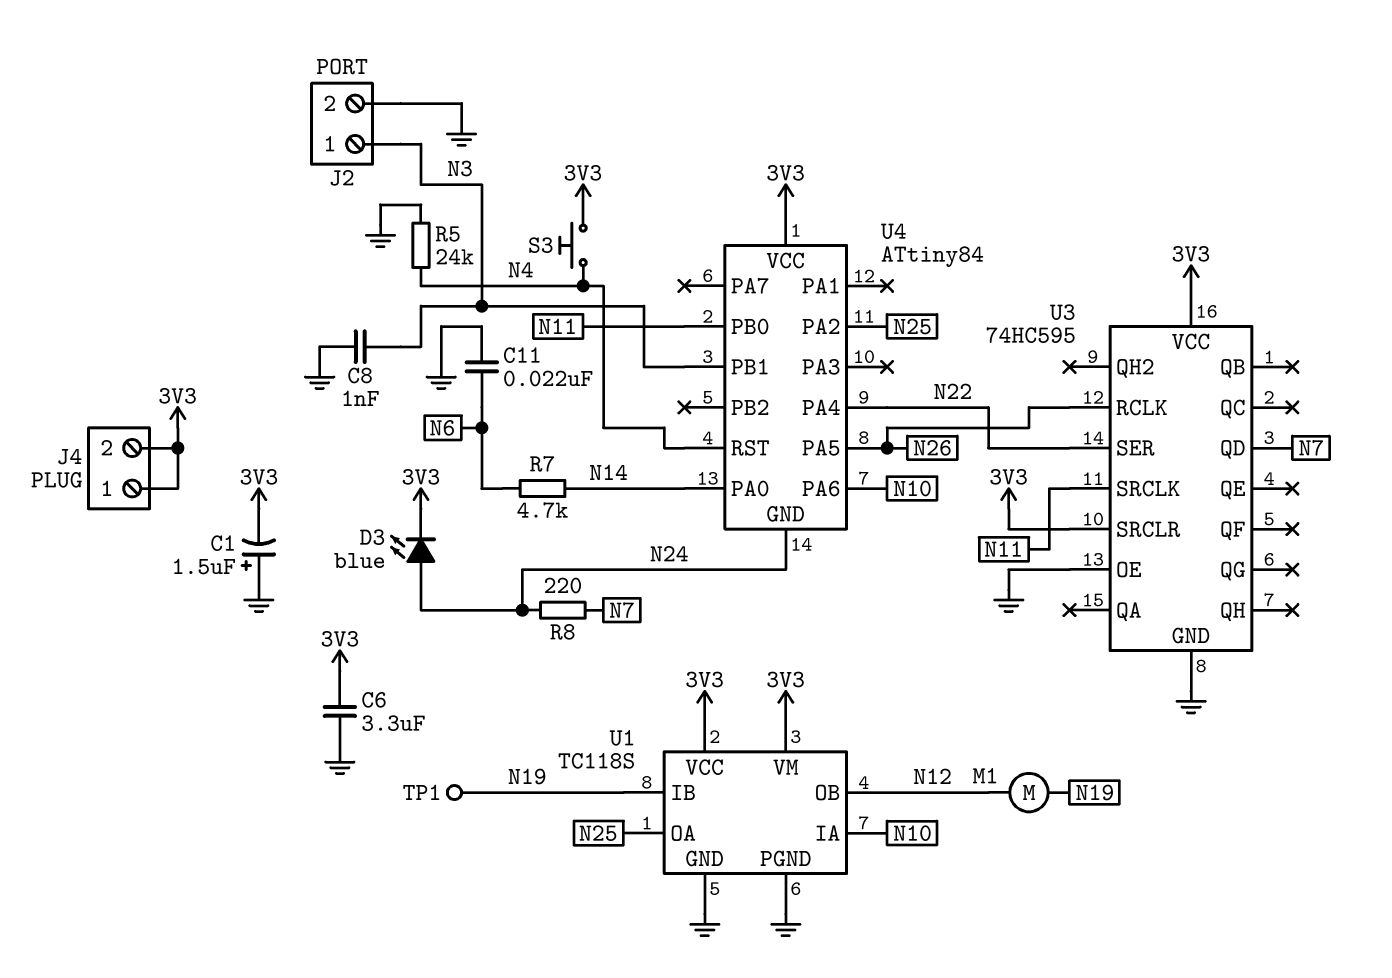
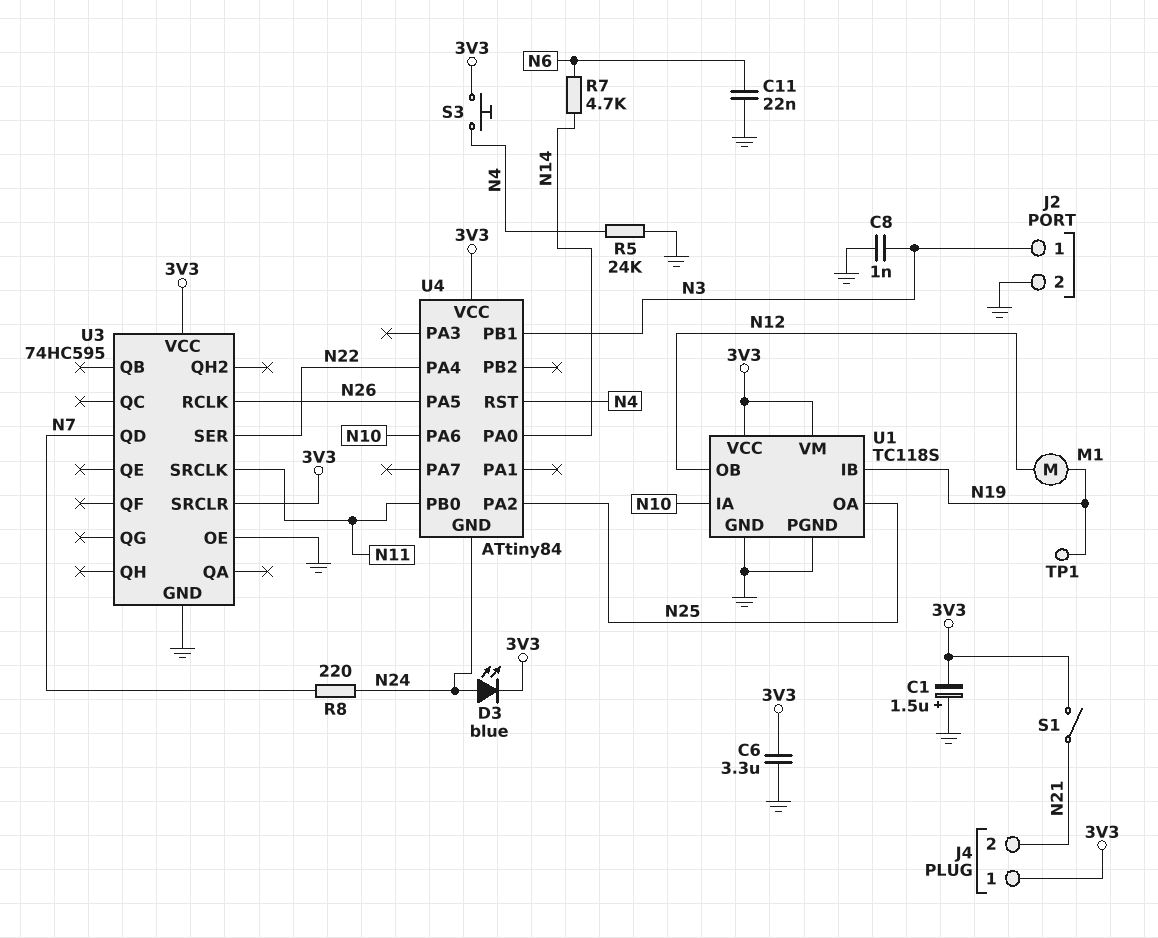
J4 pin 2: 3V3 -> N21
S1: none -> switch (3V3, N21)

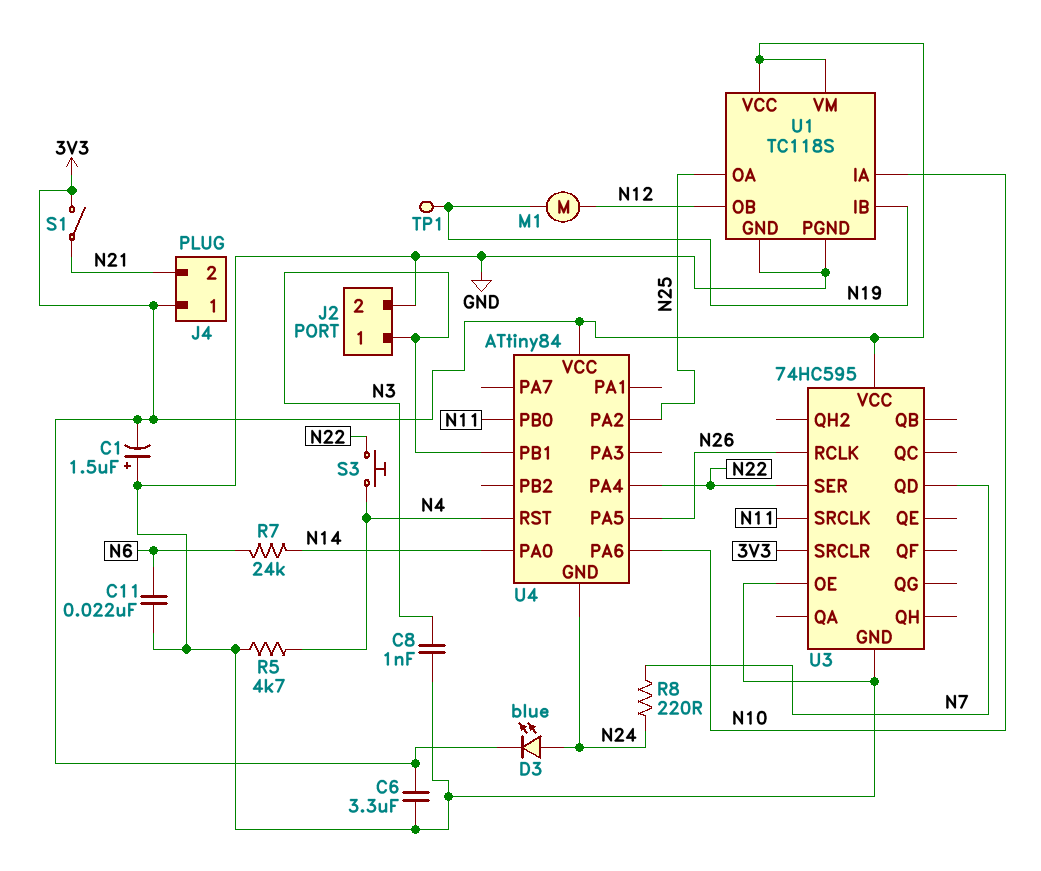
R5: 24k (GND, N4) -> 4.7k (GND, N4)
R7: 4.7k (N6, N14) -> 24k (N6, N14)
S3: button (3V3, N4) -> button (N4, N22)

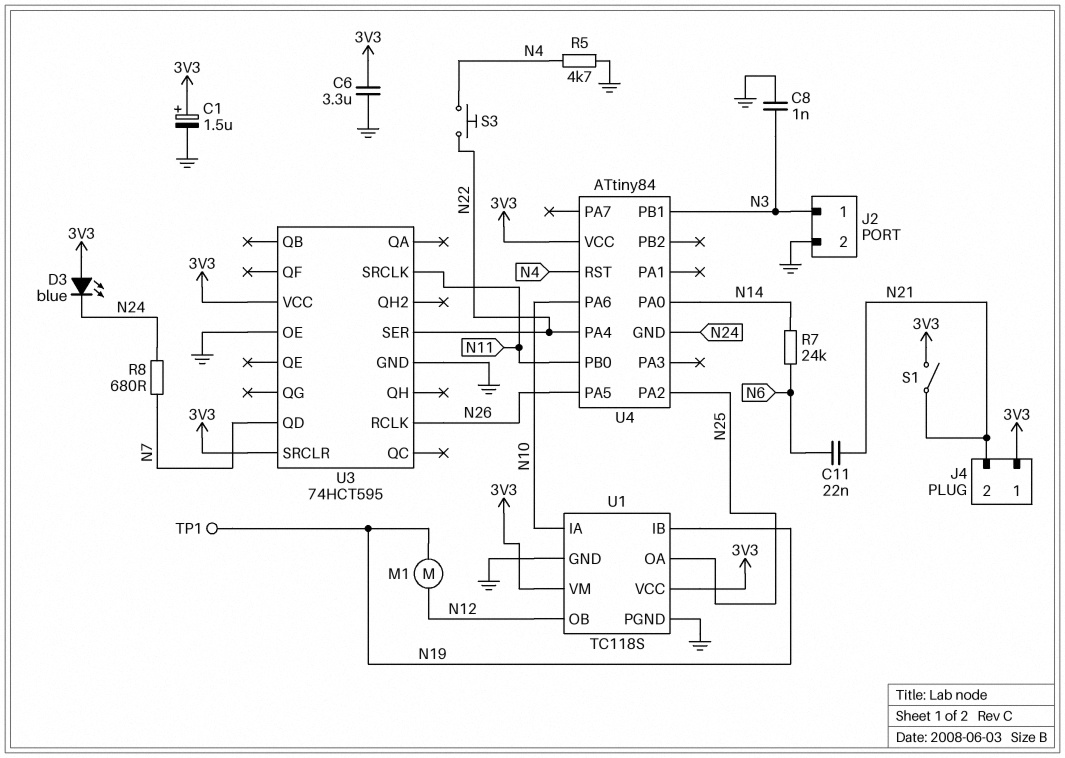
C1: 1.5uF (plus GND, minus 3V3) -> 1.5uF (plus 3V3, minus GND)
C11: 22nF (GND, N6) -> 22nF (N6, N21)
D3: LED blue (A N24, K 3V3) -> LED blue (A 3V3, K N24)
R8: 220 (N7, N24) -> 680 (N7, N24)
U3: 74HC595 -> 74HCT595

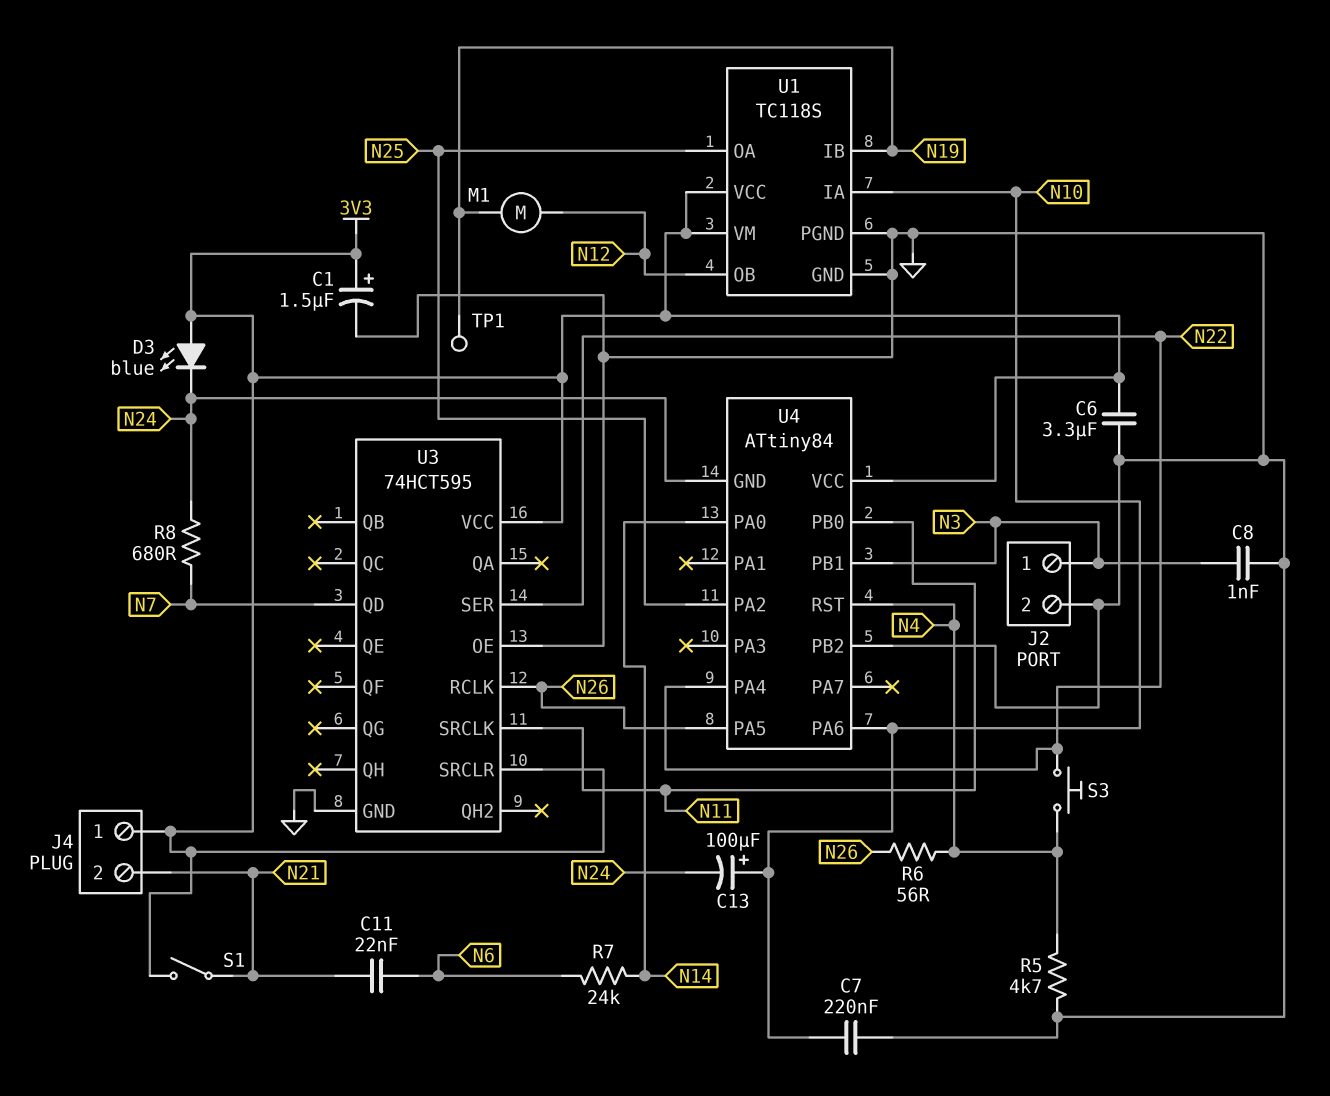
C7: none -> 220nF (GND, N10)
C13: none -> 100uF (plus N10, minus N24)
R6: none -> 56 (N4, N26)
U4 pin PB2: none -> GND

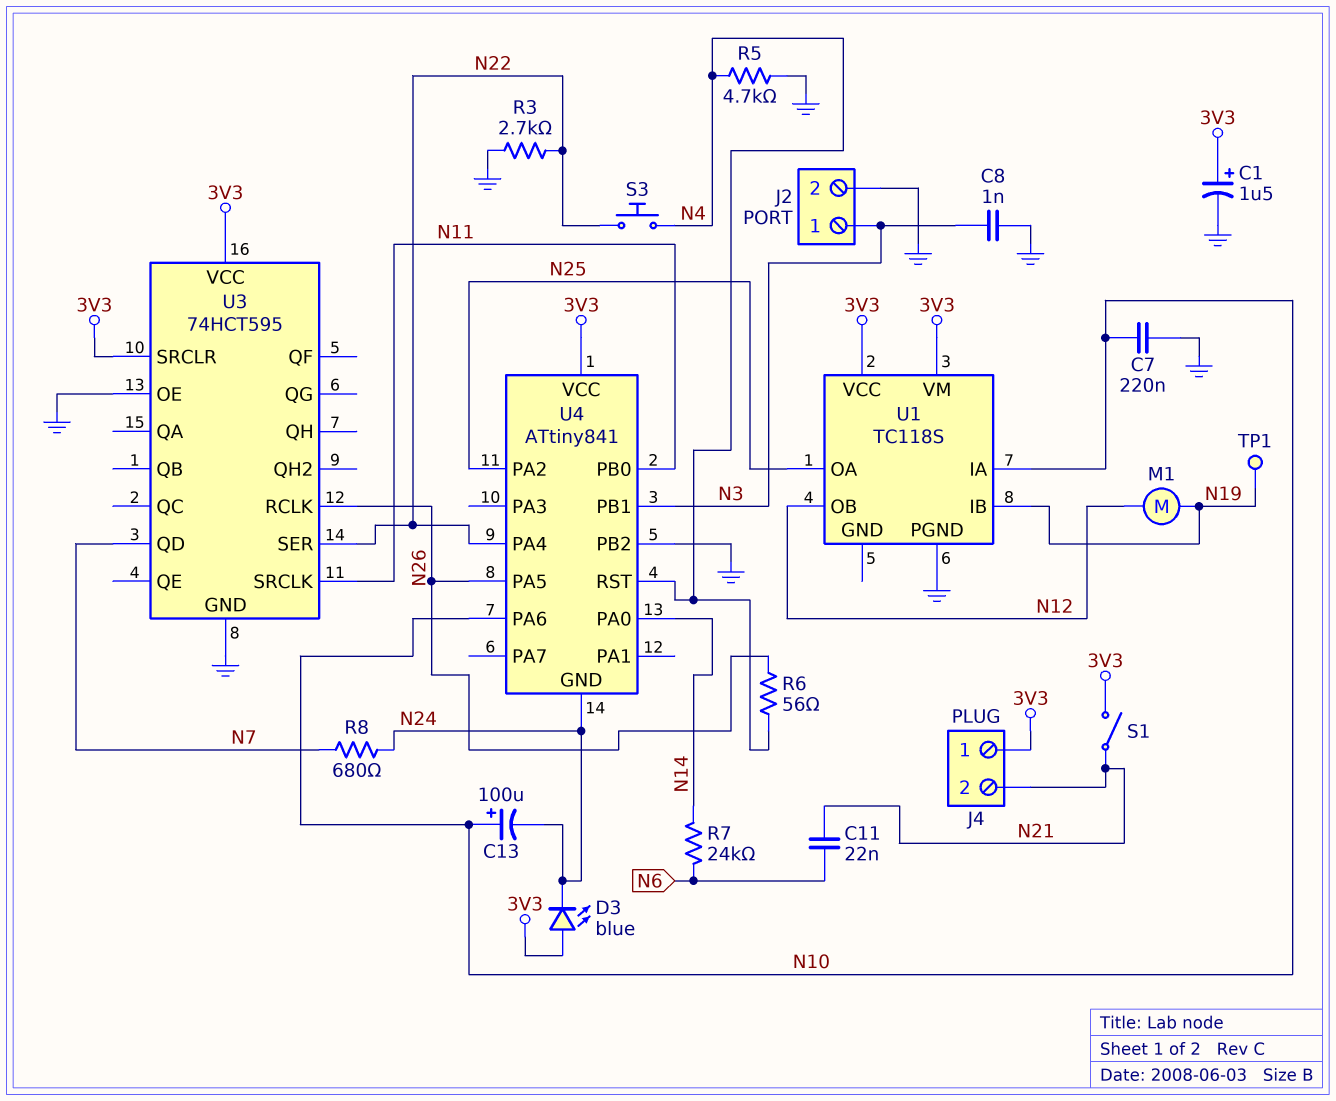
C6: 3.3uF (3V3, GND) -> none
R3: none -> 2.7k (GND, N22)
U1 pin GND: GND -> none
U4: ATtiny84 -> ATtiny841

